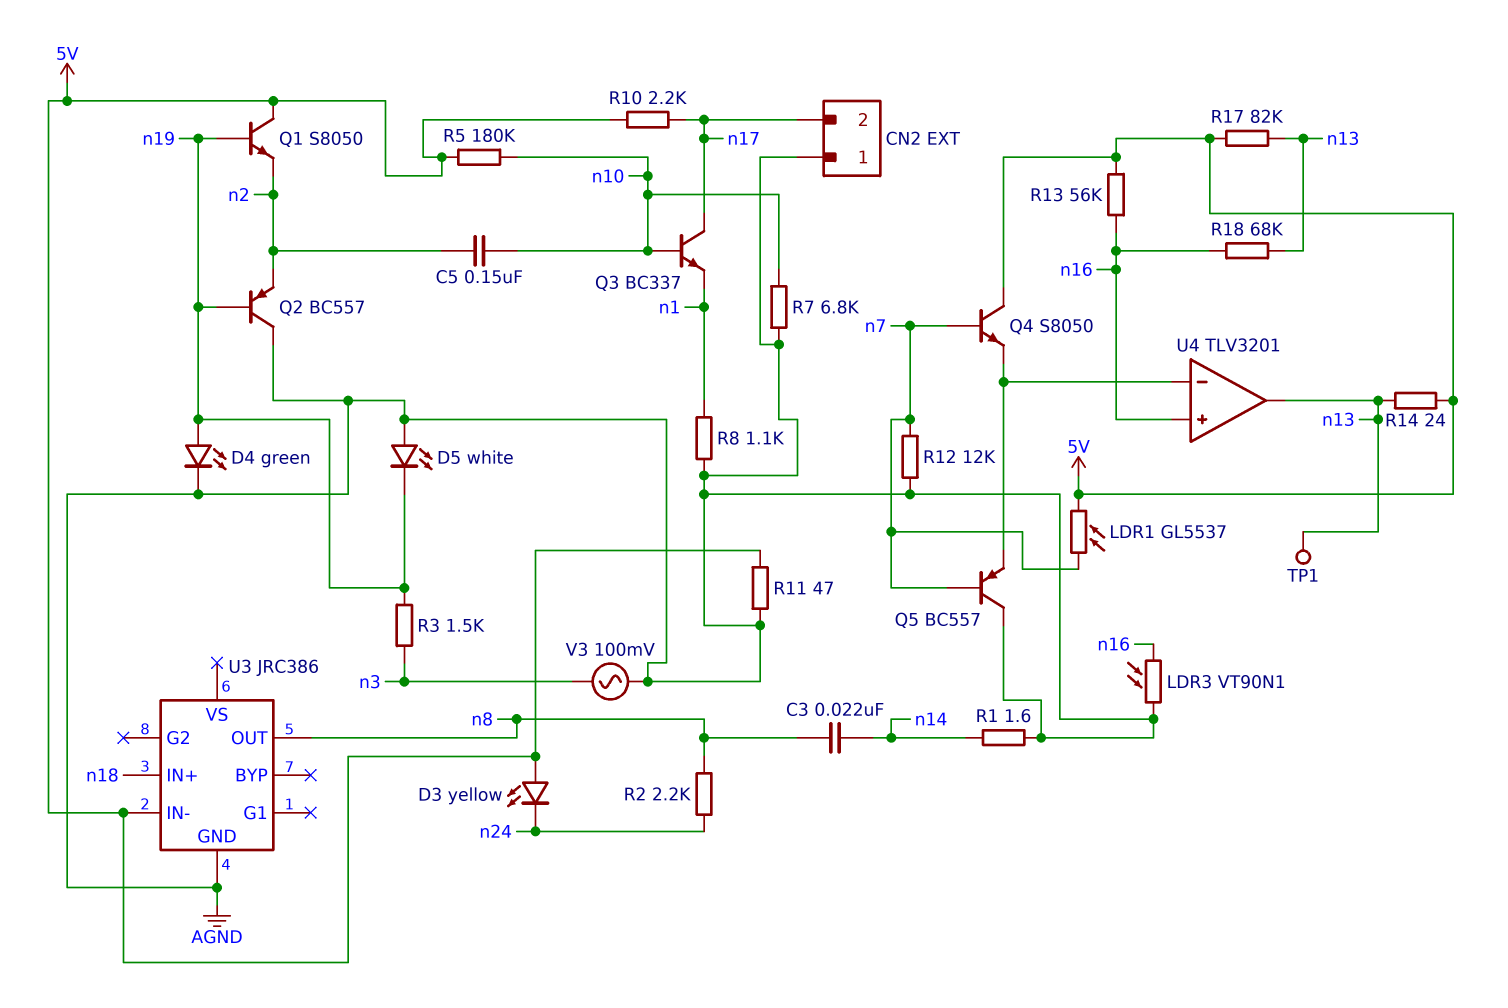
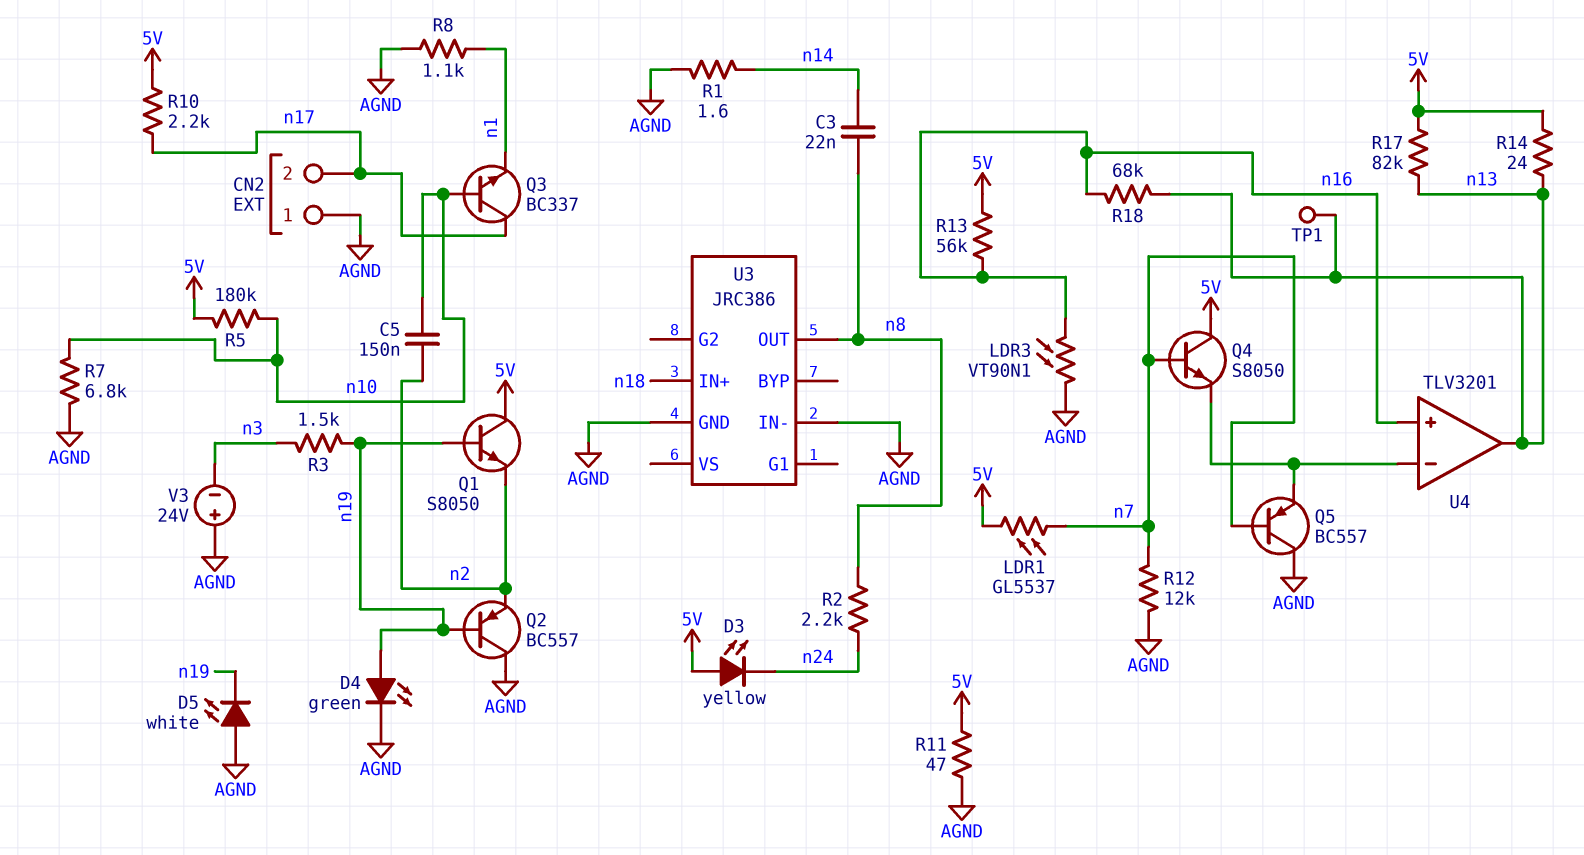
U3 pin IN-: 5V -> AGND
V3: AC 100mV (AGND, n3) -> 24V (plus AGND, minus n3)

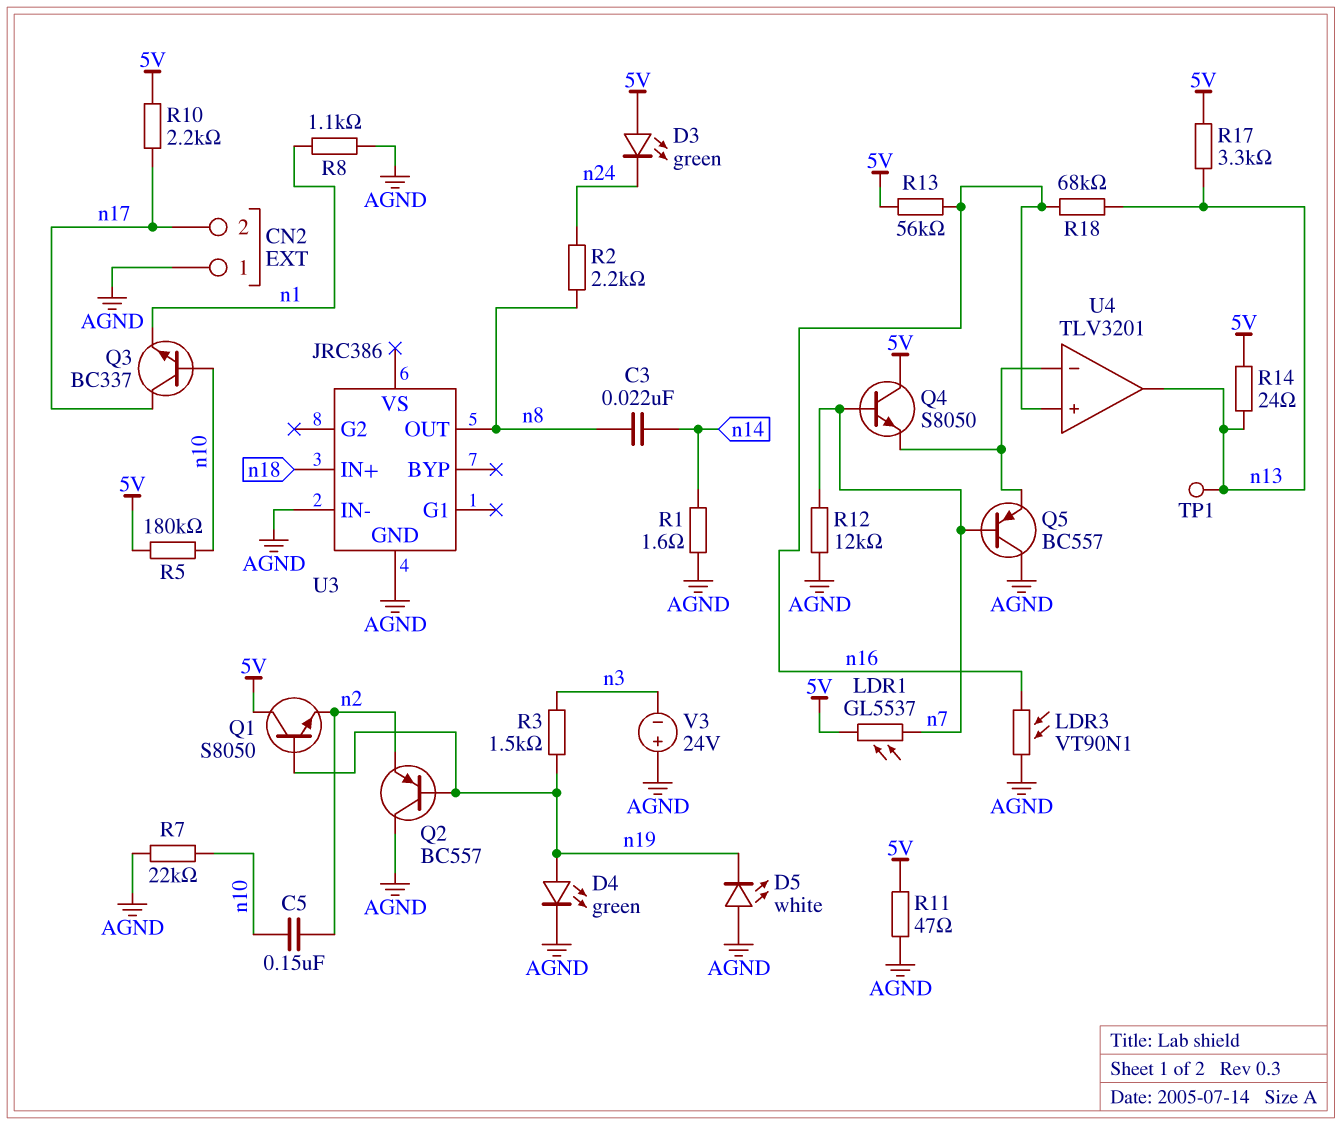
D3: LED yellow (A 5V, K n24) -> LED green (A 5V, K n24)
R7: 6.8k (AGND, n10) -> 22k (AGND, n10)
R17: 82k (5V, n13) -> 3.3k (5V, n13)

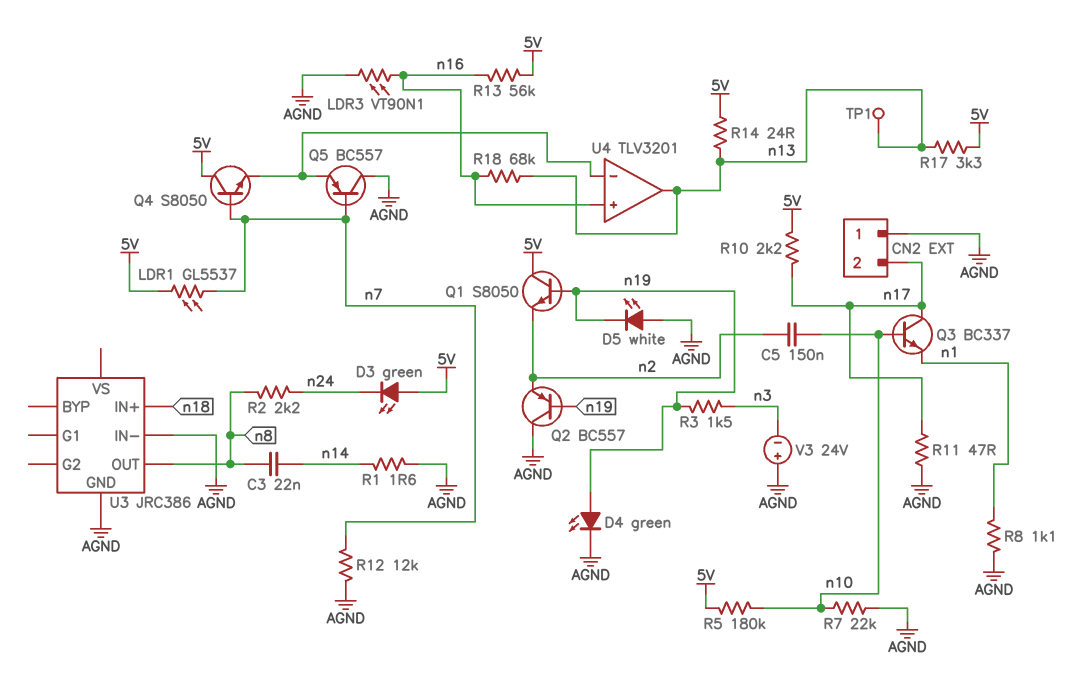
R11: 47 (5V, AGND) -> 47 (AGND, n17)

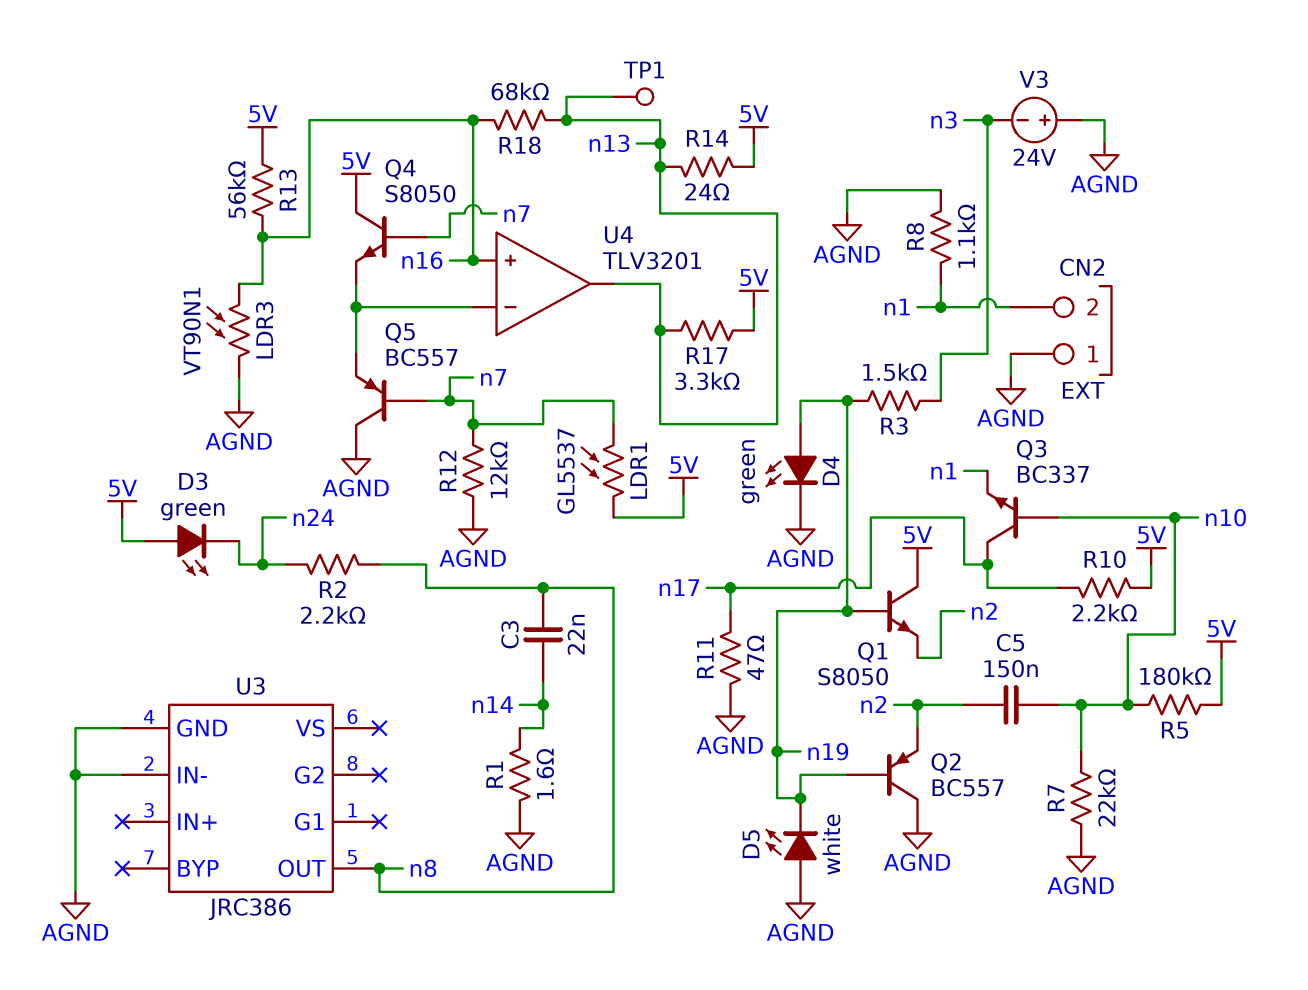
CN2 pin 2: n17 -> n1
U3 pin IN+: n18 -> none

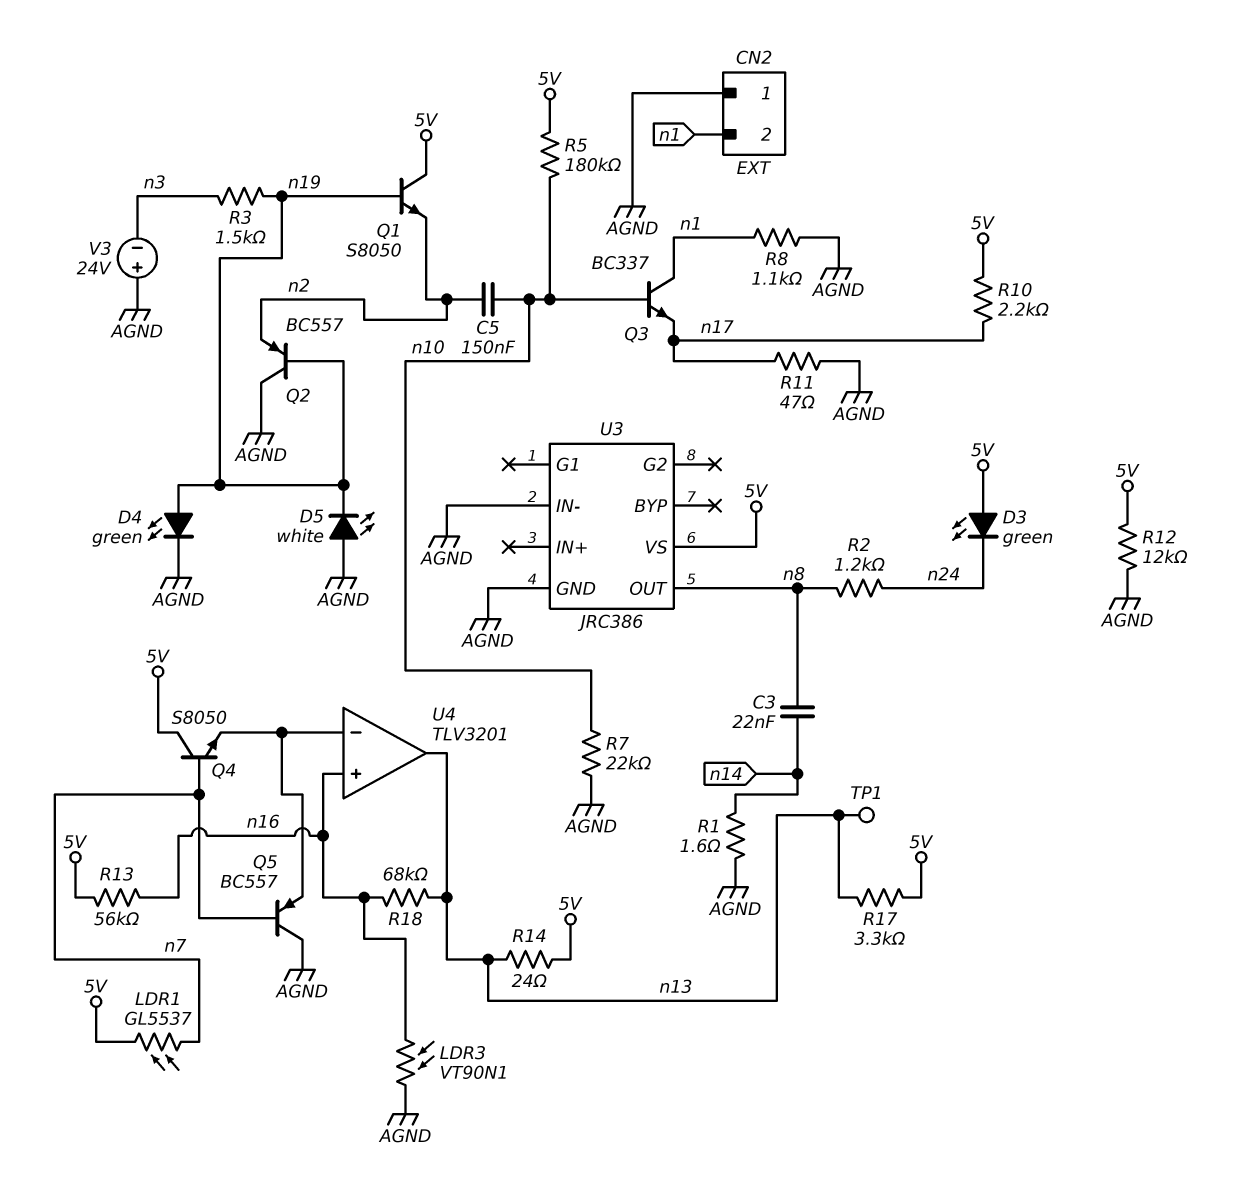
Q3: NPN BC337 (B n10, C n17, E n1) -> NPN BC337 (B n10, C n1, E n17)
R2: 2.2k (n8, n24) -> 1.2k (n8, n24)
R12: 12k (AGND, n7) -> 12k (5V, AGND)
U3 pin VS: none -> 5V

